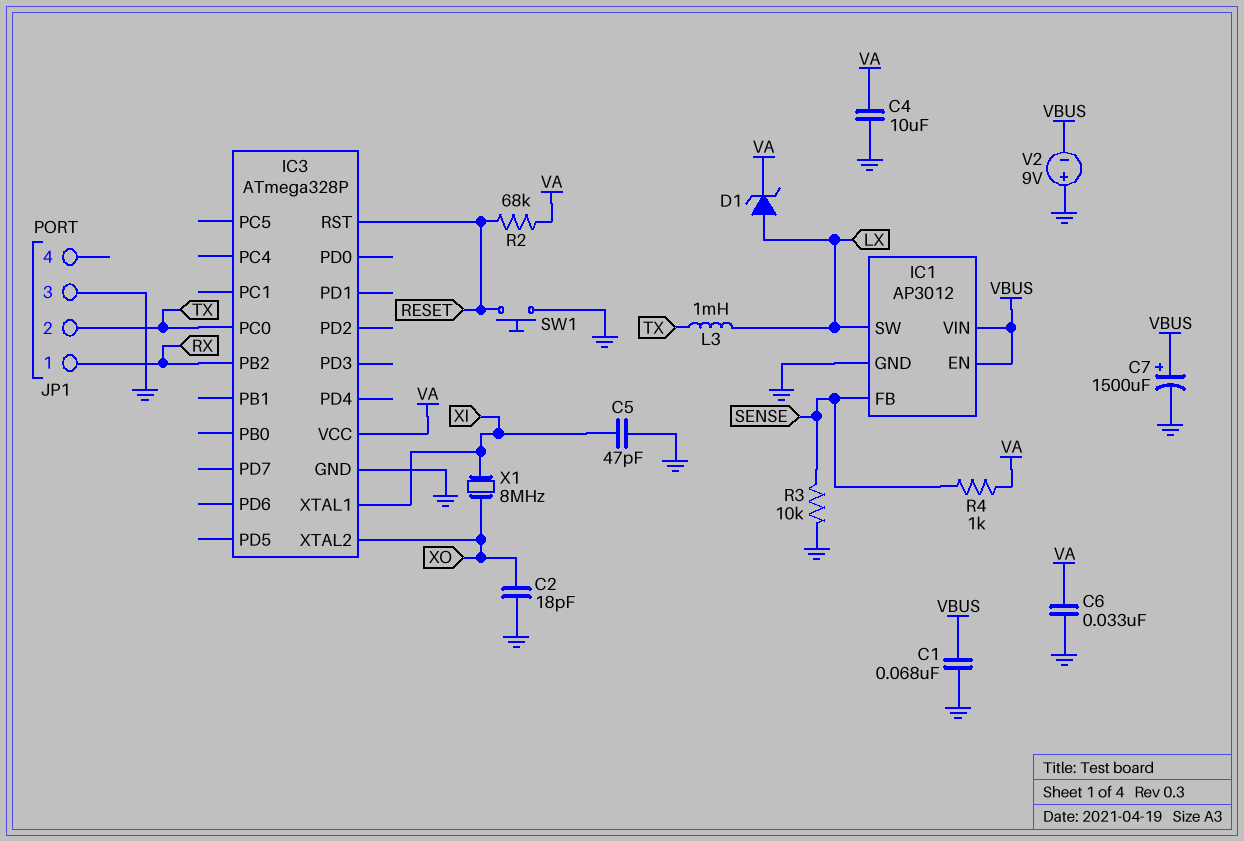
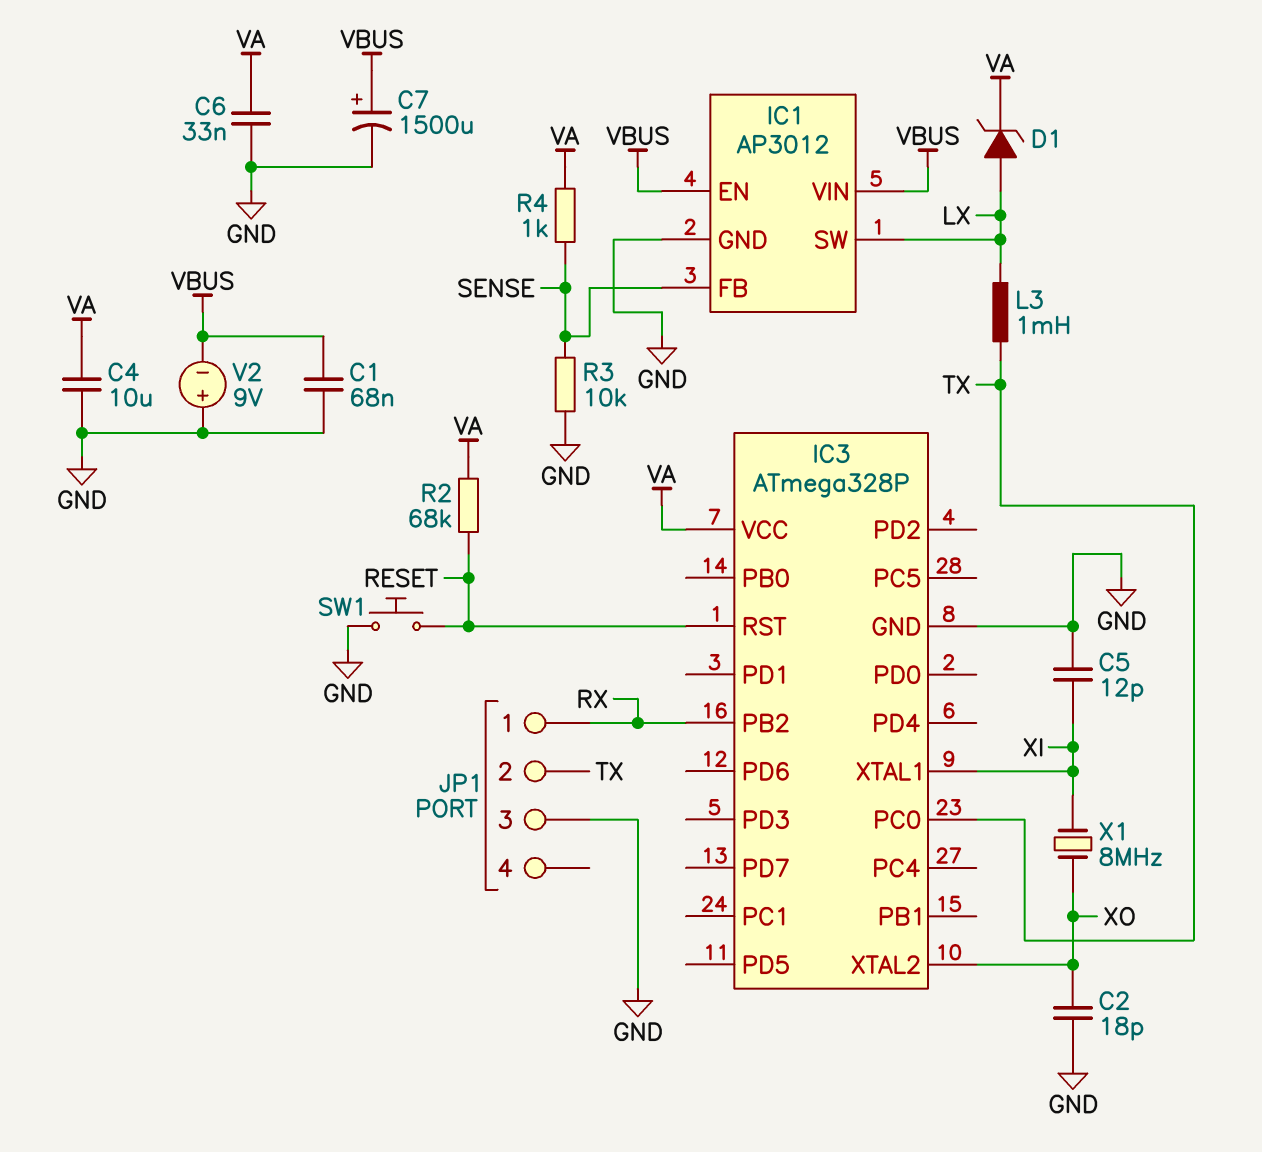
C5: 47pF (GND, XI) -> 12pF (GND, XI)

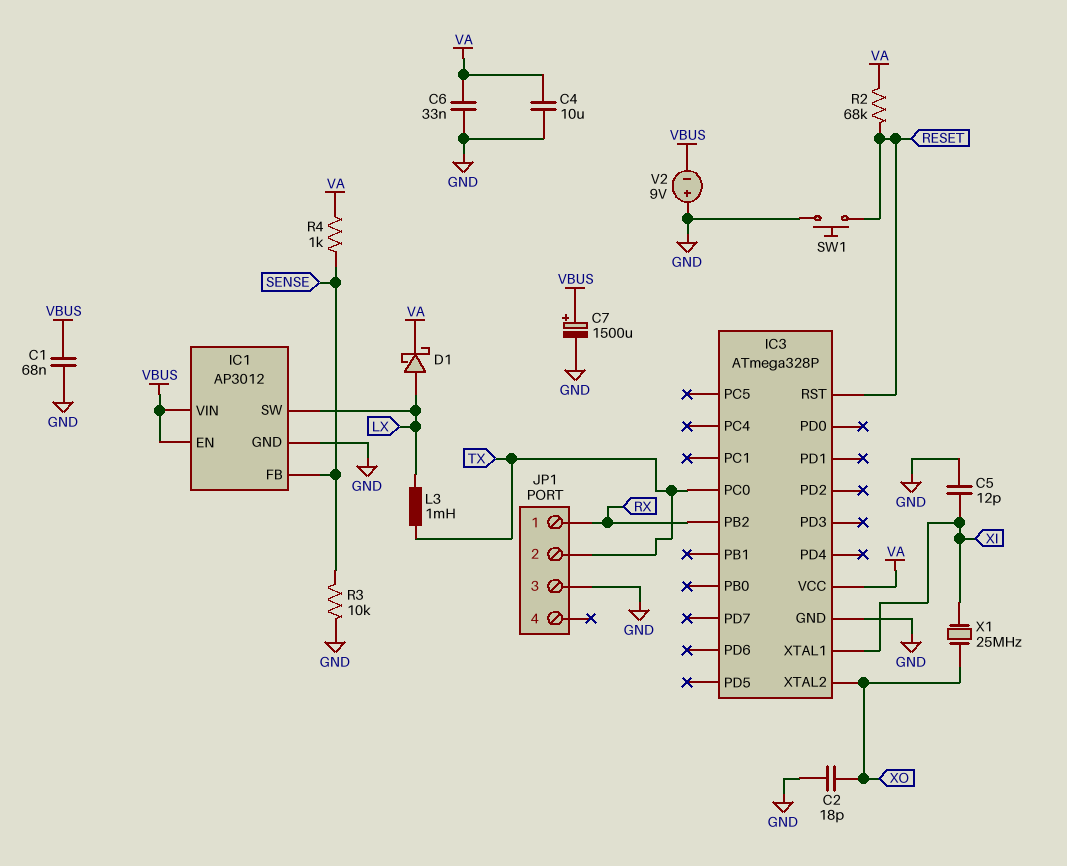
D1: zener (A LX, K VA) -> schottky (A LX, K VA)
X1: 8MHz (XI, XO) -> 25MHz (XI, XO)

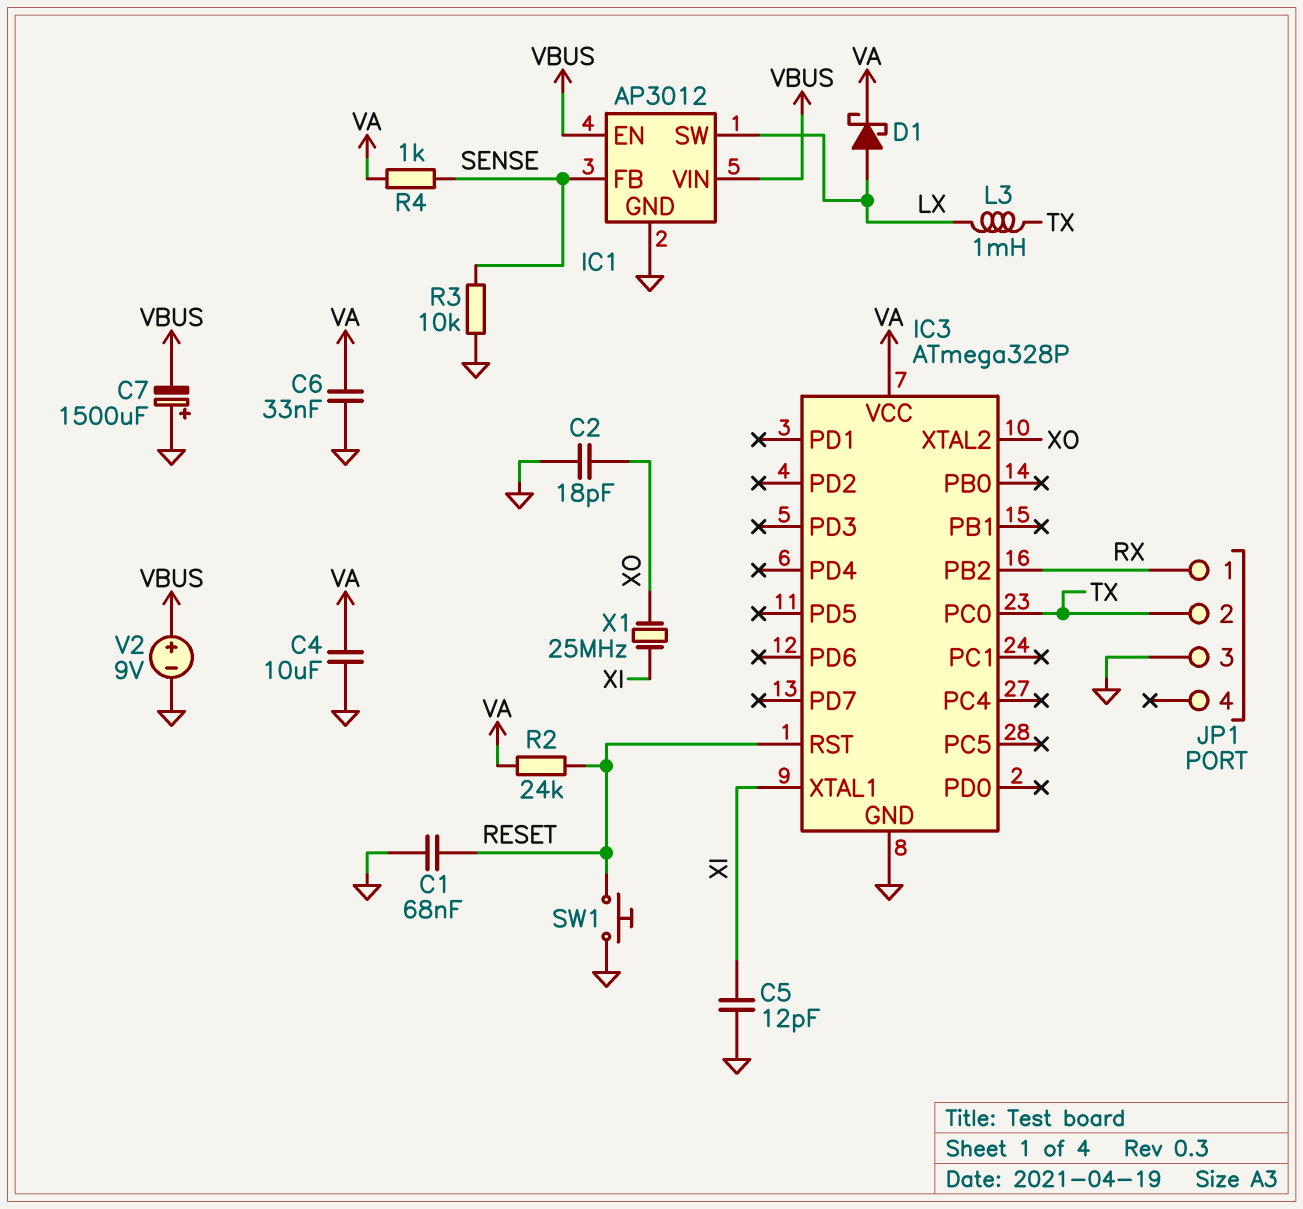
C1: 68nF (GND, VBUS) -> 68nF (GND, RESET)
C7: 1500uF (plus VBUS, minus GND) -> 1500uF (plus GND, minus VBUS)
R2: 68k (RESET, VA) -> 24k (RESET, VA)
V2: 9V (plus GND, minus VBUS) -> 9V (plus VBUS, minus GND)

